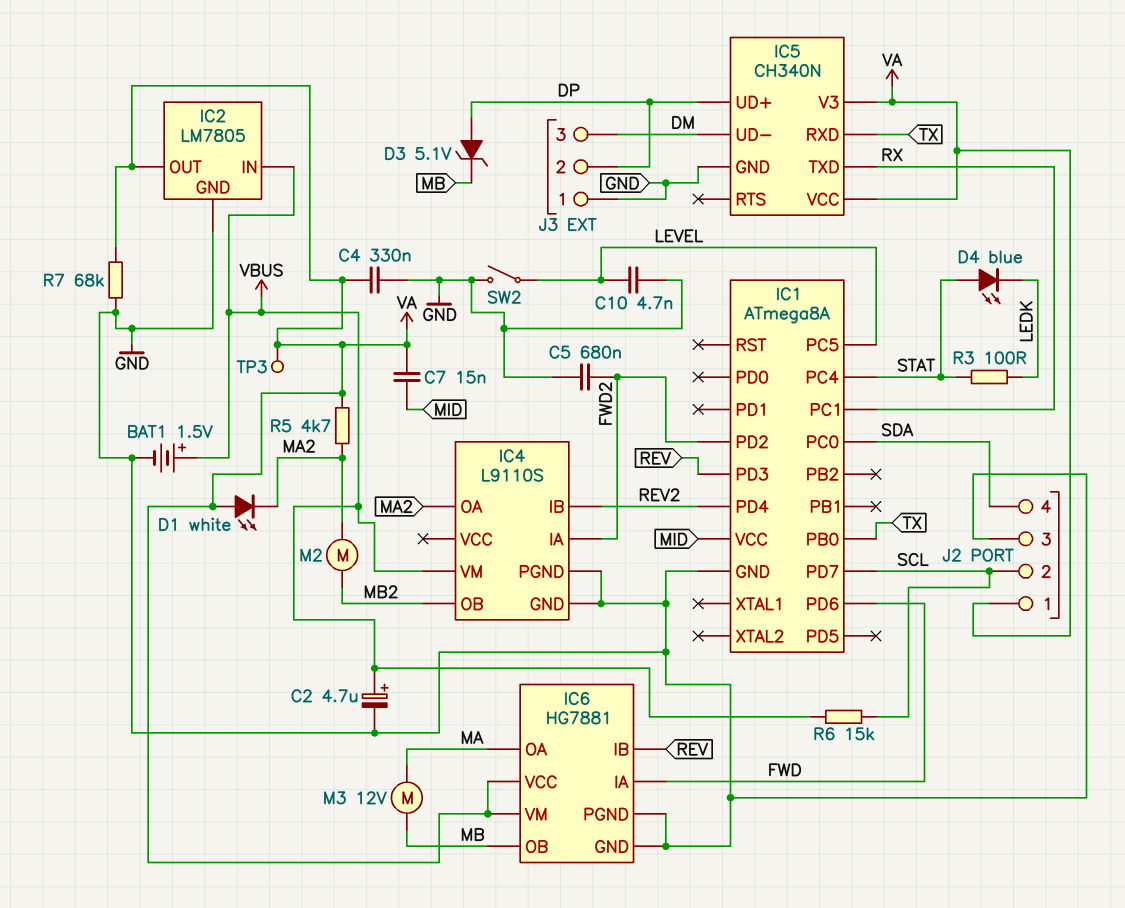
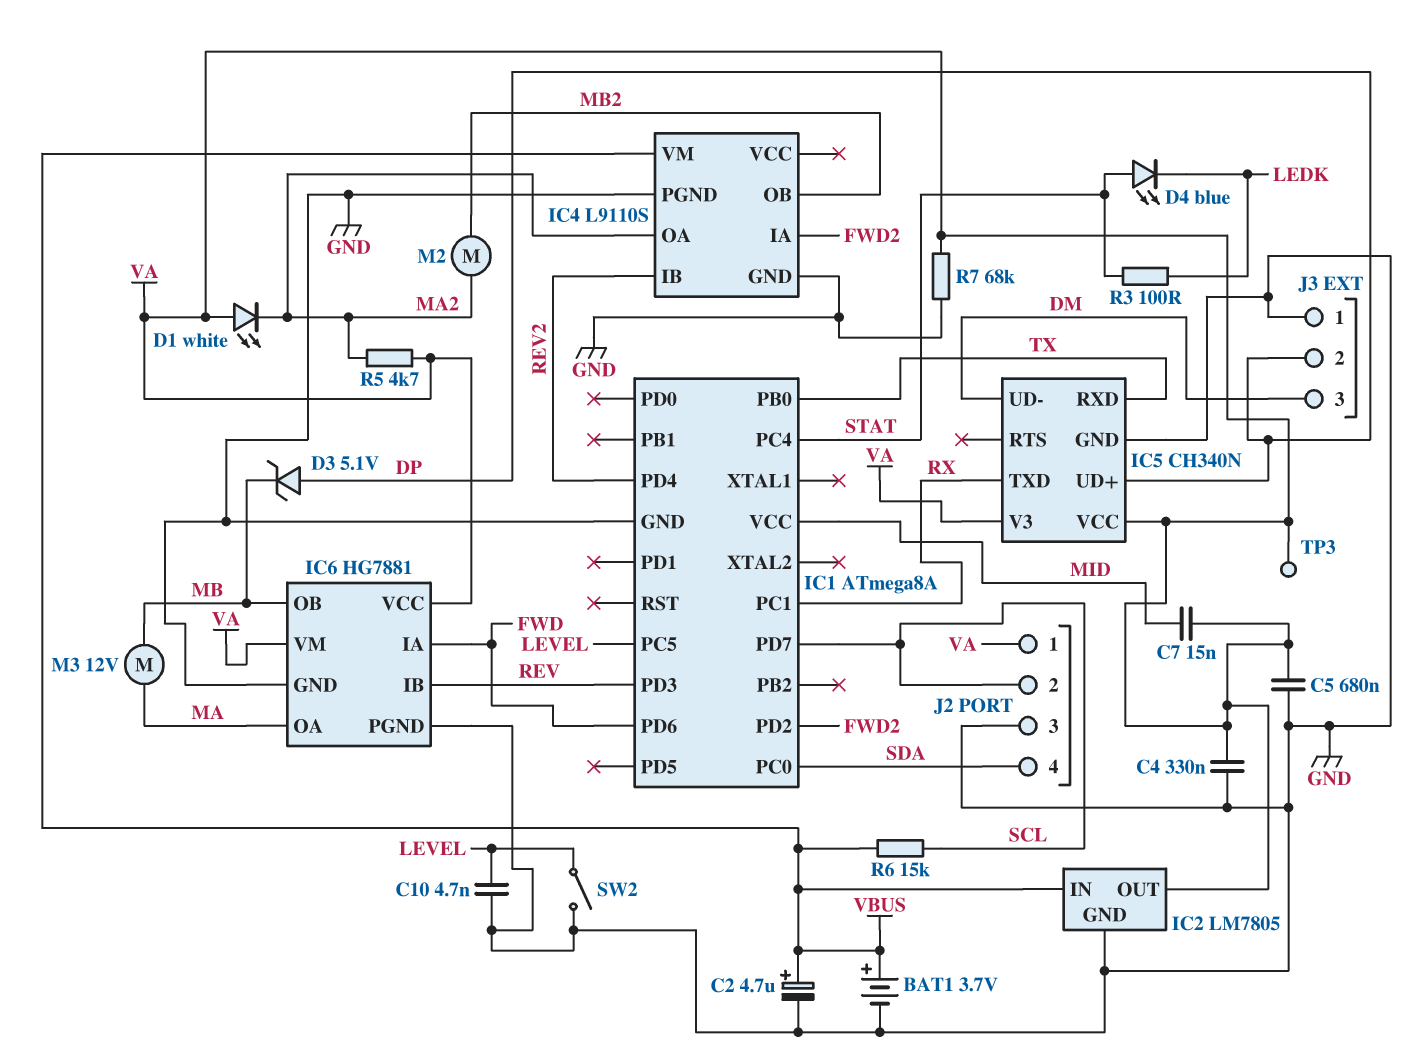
BAT1: 1.5V (plus VBUS, minus GND) -> 3.7V (plus VBUS, minus GND)
C5: 680nF (FWD2, GND) -> 680nF (GND, VA)

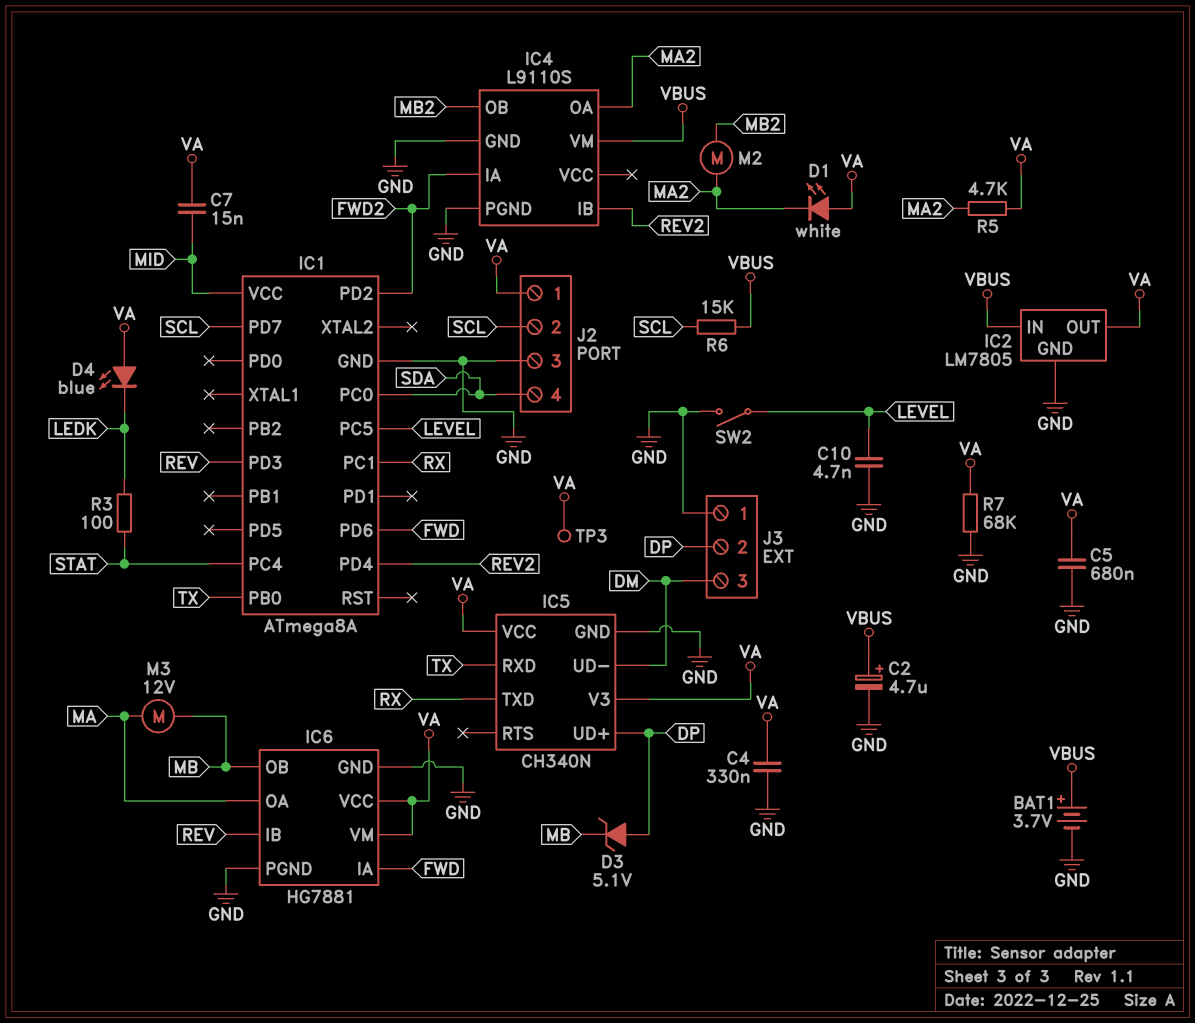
D4: LED blue (A STAT, K LEDK) -> LED blue (A VA, K LEDK)

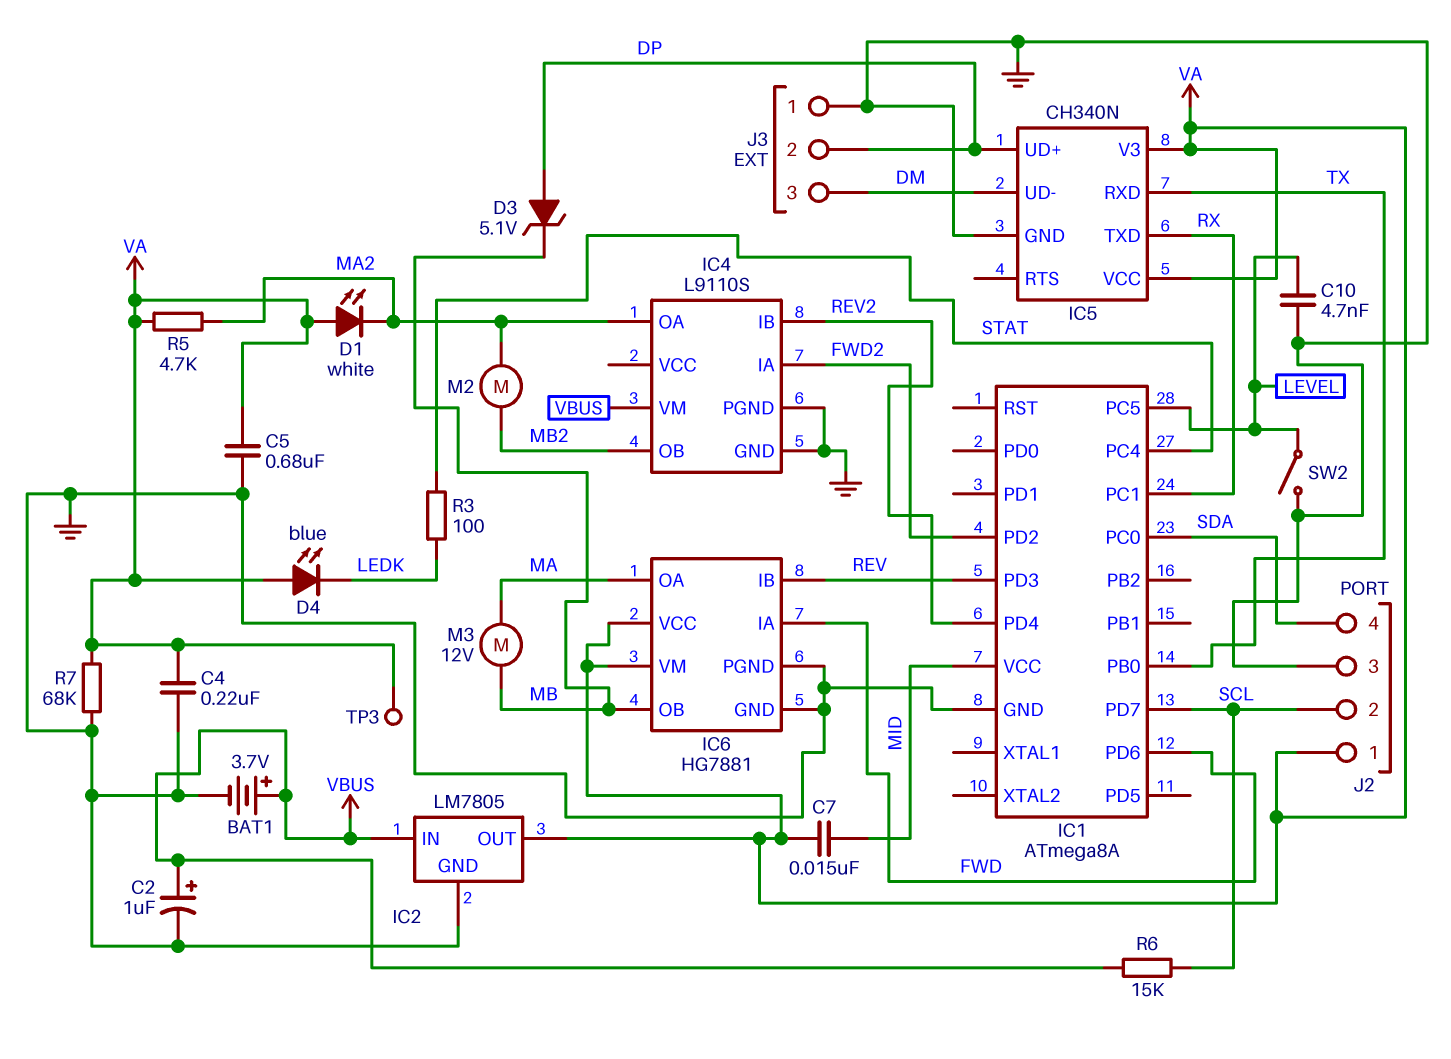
C2: 4.7uF (plus VBUS, minus GND) -> 1uF (plus VBUS, minus GND)
C4: 330nF (GND, VA) -> 220nF (GND, VA)

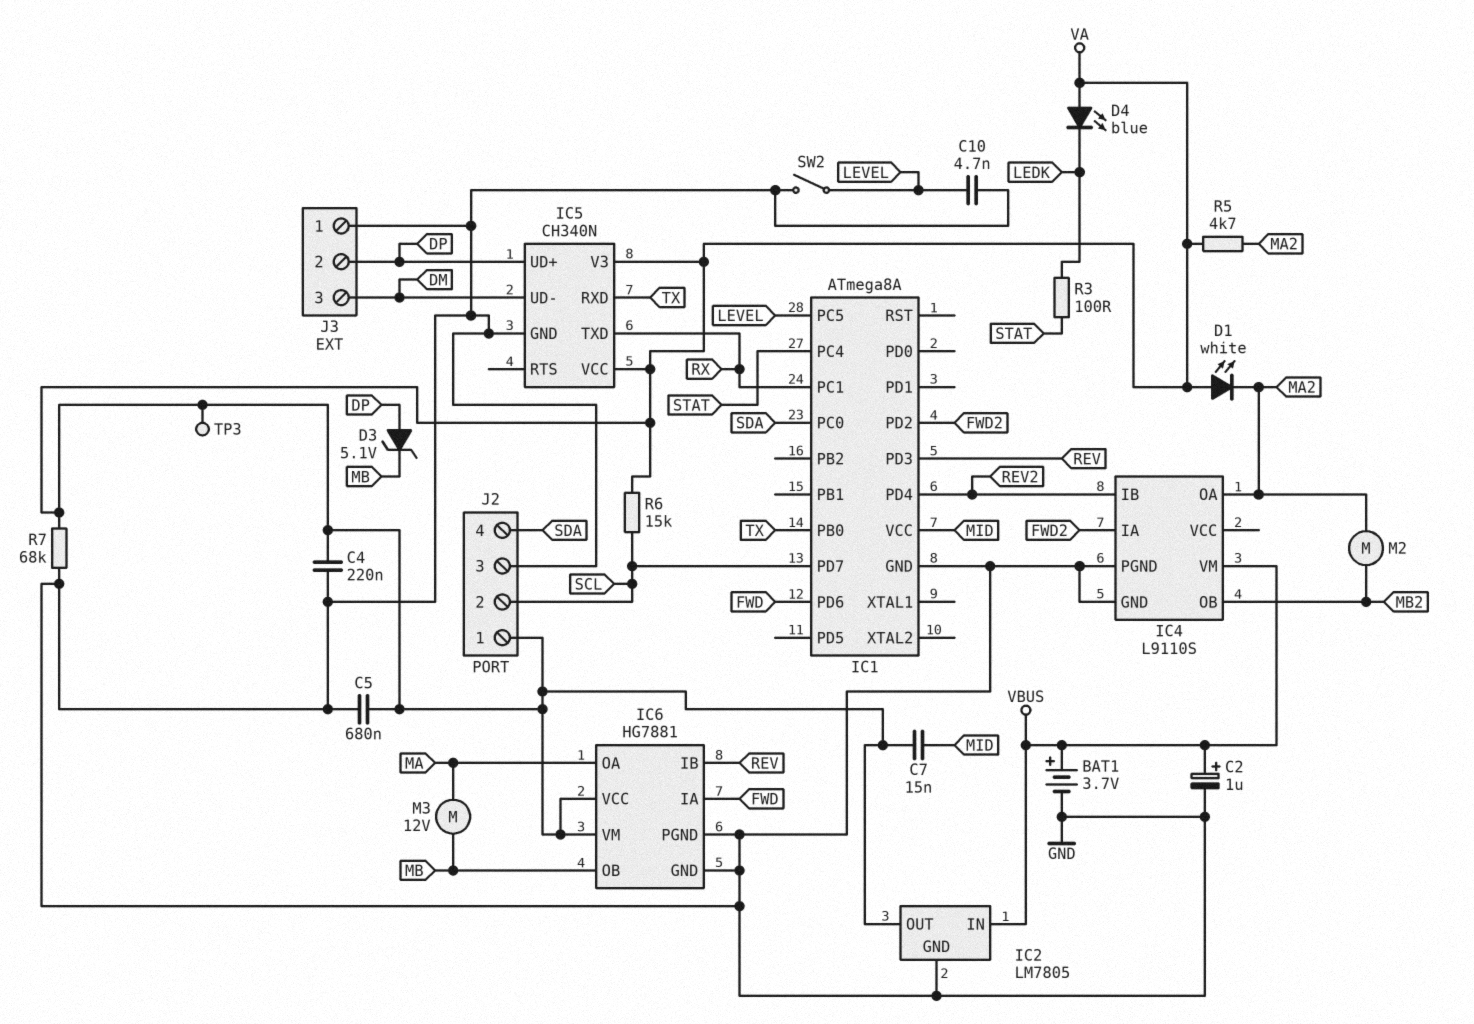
R6: 15k (SCL, VBUS) -> 15k (SCL, VA)

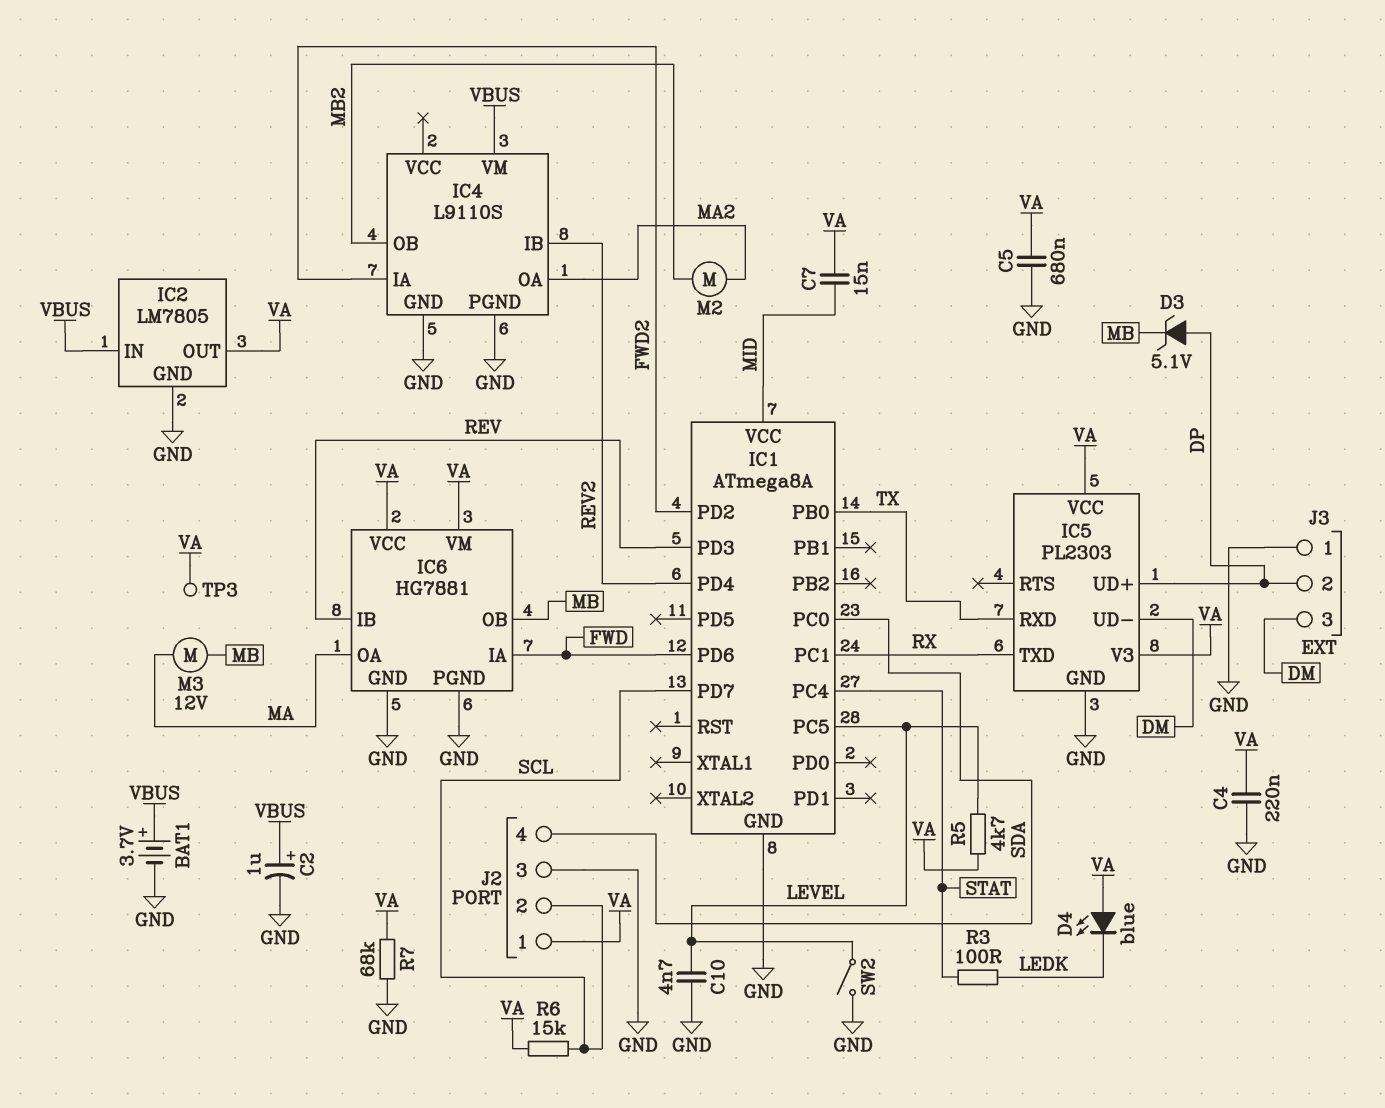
D1: LED white (A VA, K MA2) -> none
IC5: CH340N -> PL2303
R5: 4.7k (MA2, VA) -> 4.7k (LEVEL, VA)

